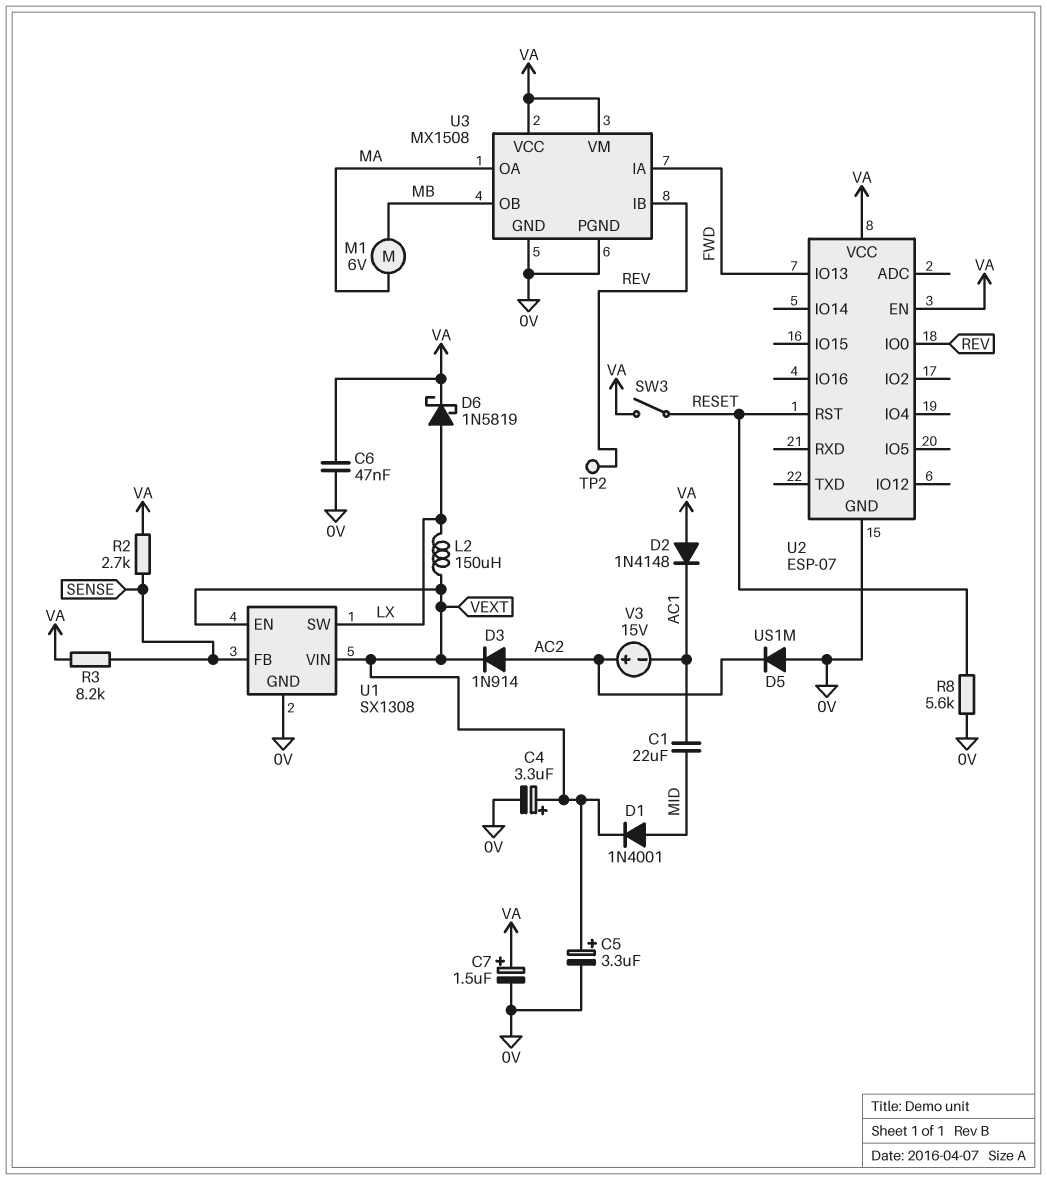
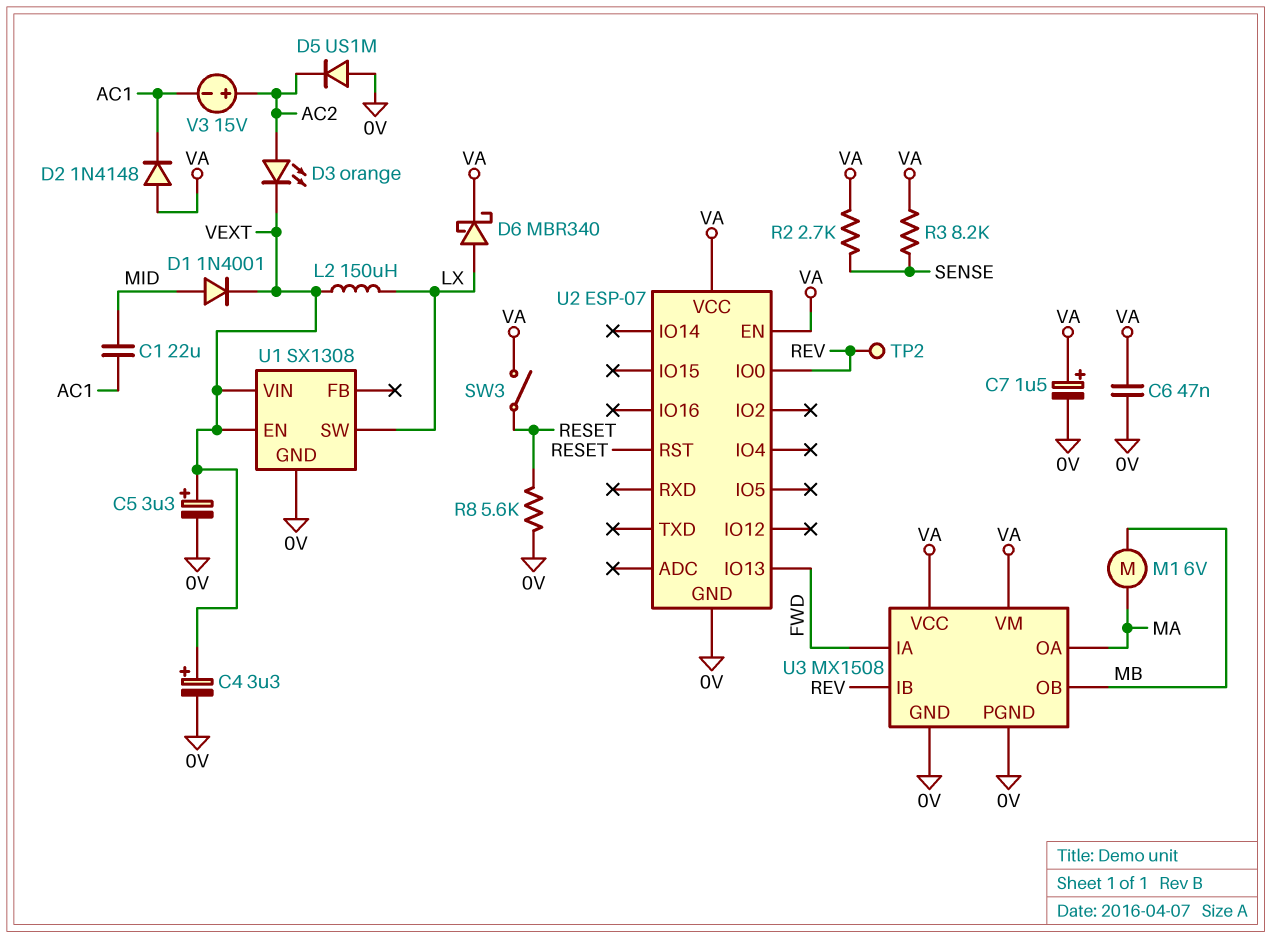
D3: diode 1N914 (A AC2, K VEXT) -> LED orange (A AC2, K VEXT)
D6: schottky 1N5819 (A LX, K VA) -> schottky MBR340 (A LX, K VA)
U1 pin FB: SENSE -> none

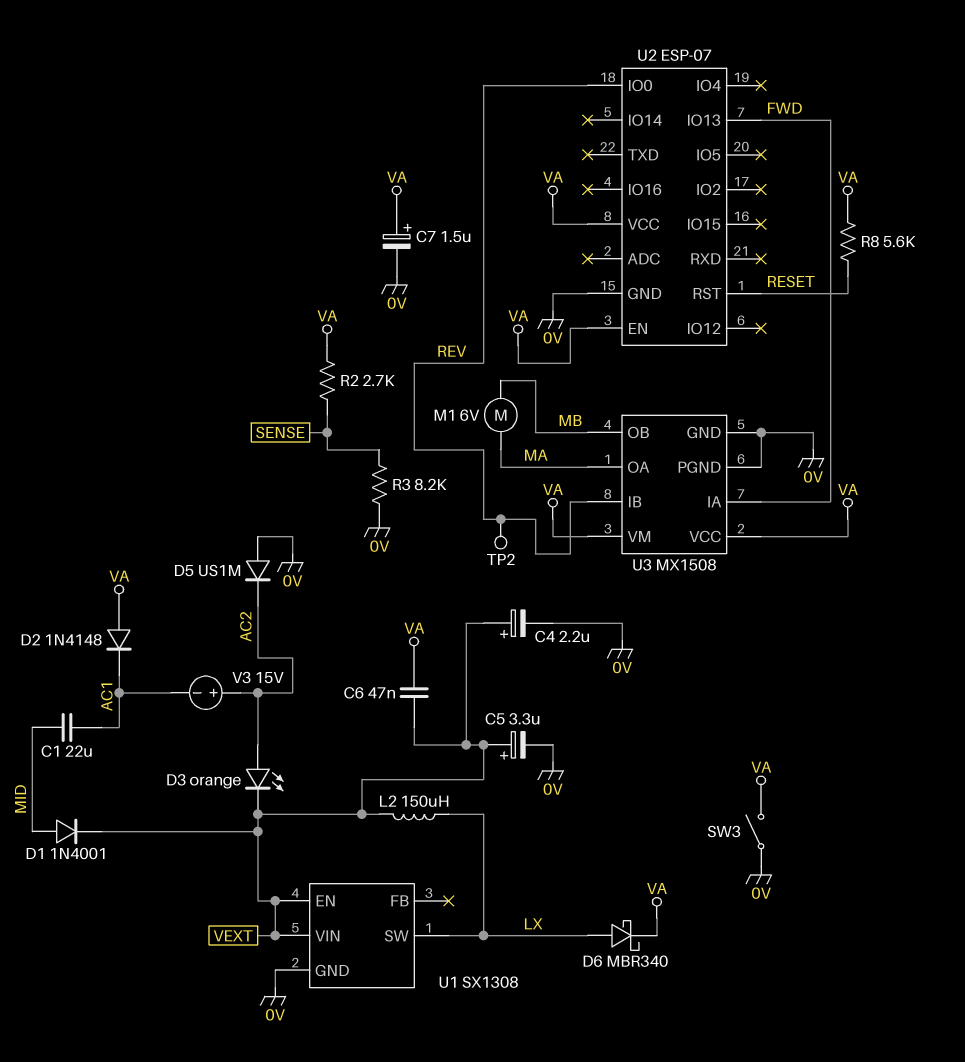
C4: 3.3uF (plus VEXT, minus 0V) -> 2.2uF (plus VEXT, minus 0V)
C6: 47nF (0V, VA) -> 47nF (VA, VEXT)
R3: 8.2k (SENSE, VA) -> 8.2k (0V, SENSE)
R8: 5.6k (0V, RESET) -> 5.6k (RESET, VA)
SW3: switch (RESET, VA) -> switch (0V, VA)

